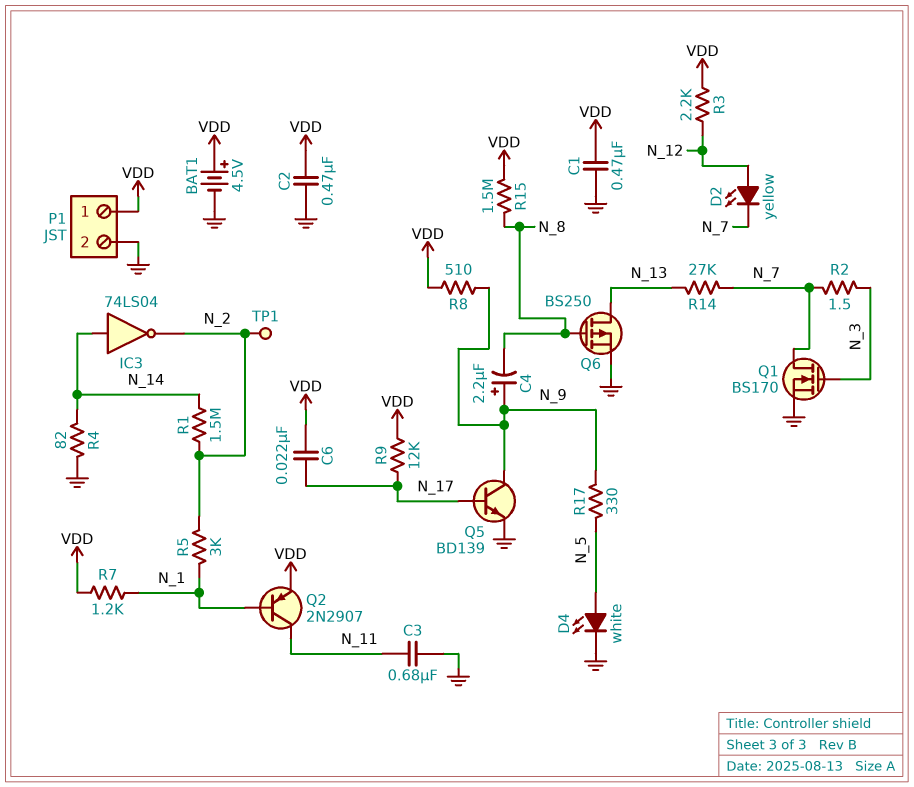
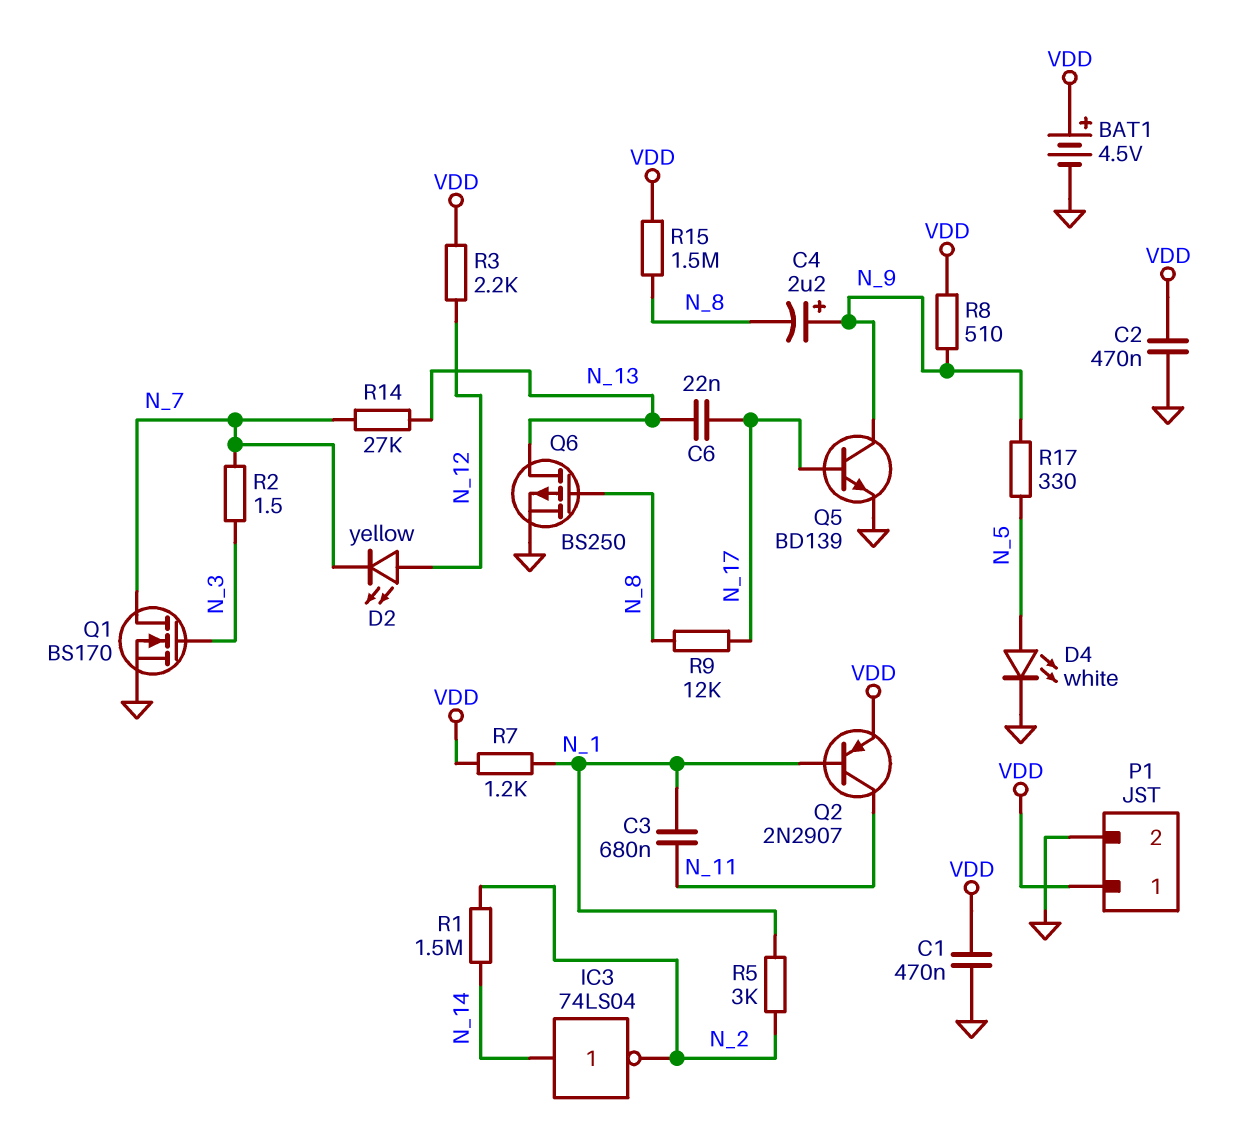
C3: 680nF (GND, N_11) -> 680nF (N_1, N_11)
C6: 22nF (N_17, VDD) -> 22nF (N_13, N_17)
R4: 82 (GND, N_14) -> none
R9: 12k (N_17, VDD) -> 12k (N_8, N_17)
TP1: test point (N_2) -> none

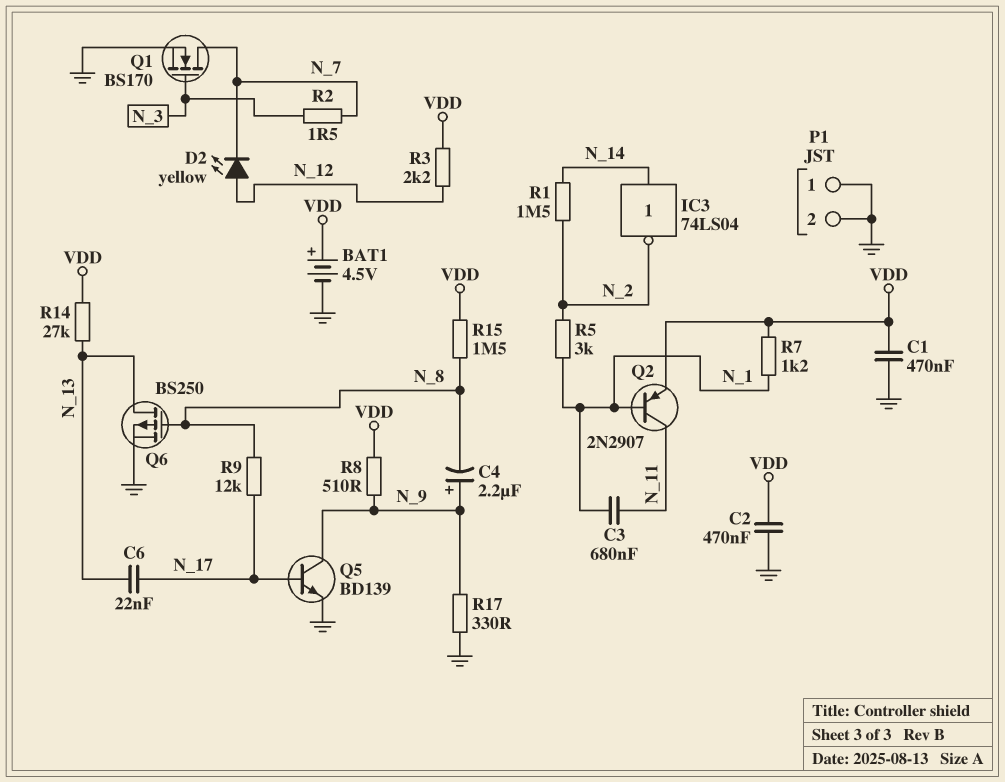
D4: LED white (A N_5, K GND) -> none
P1 pin 1: VDD -> GND
R14: 27k (N_7, N_13) -> 27k (N_13, VDD)
R17: 330 (N_5, N_9) -> 330 (GND, N_9)

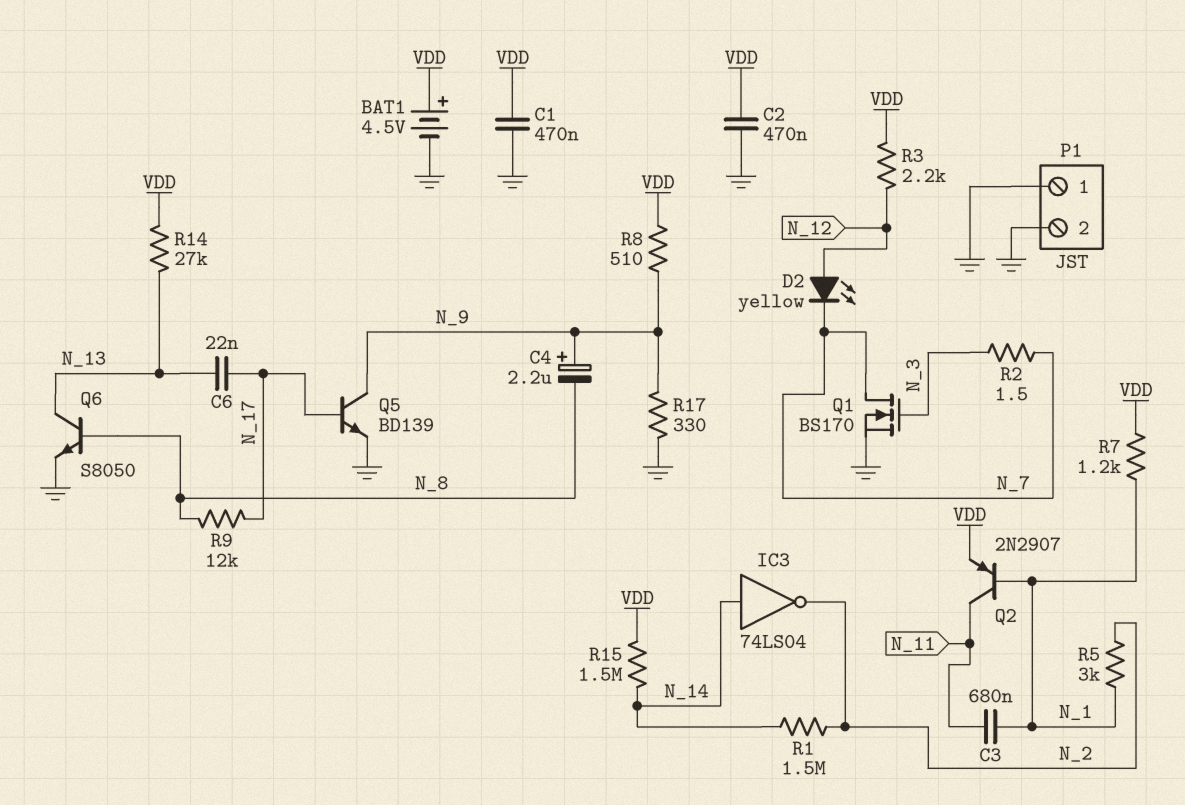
Q6: PMOS BS250 (G N_8, D N_13, S GND) -> NPN S8050 (B N_8, C N_13, E GND)
R15: 1.5M (N_8, VDD) -> 1.5M (N_14, VDD)

